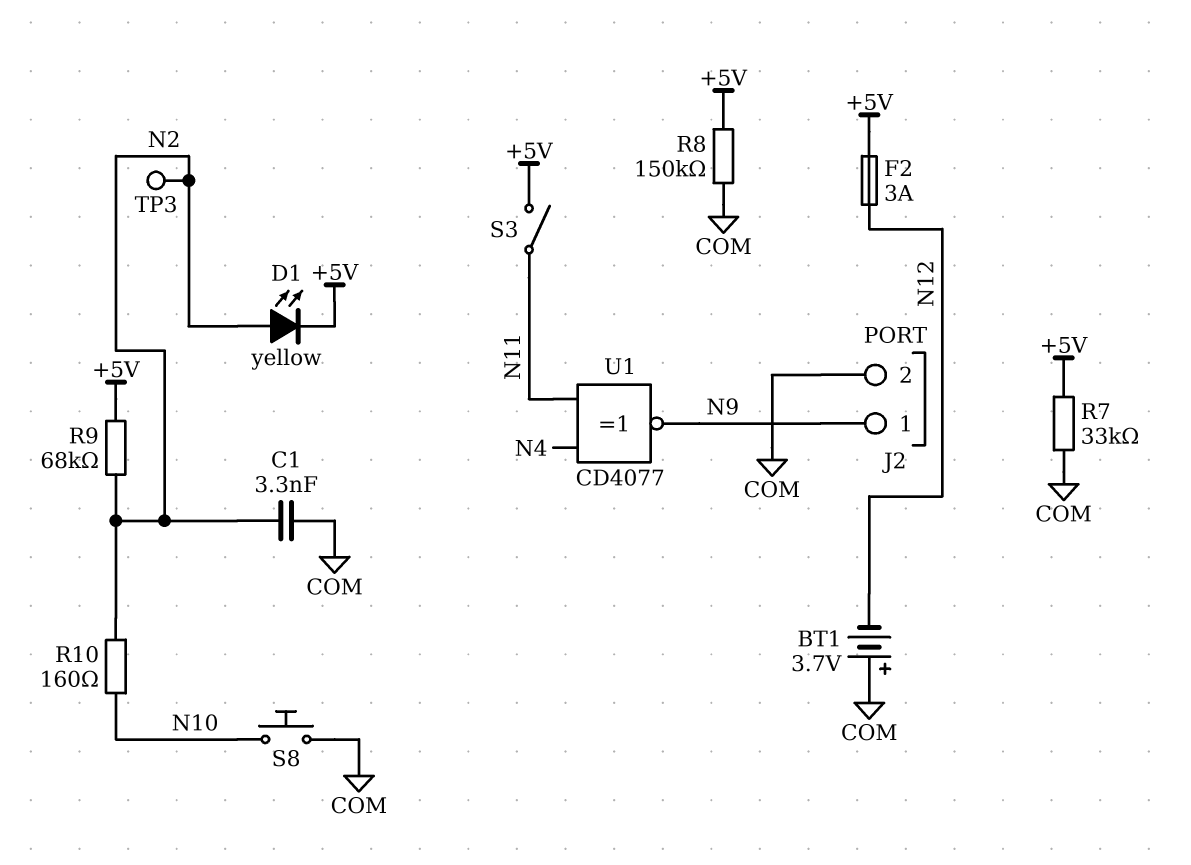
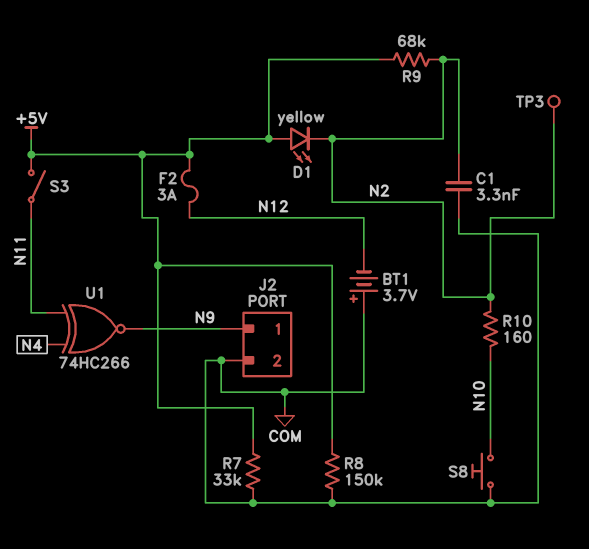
D1: LED yellow (A N2, K +5V) -> LED yellow (A +5V, K N2)
U1: XNOR CD4077 (in N4, in N11, out N9) -> XNOR 74HC266 (in N4, in N11, out N9)

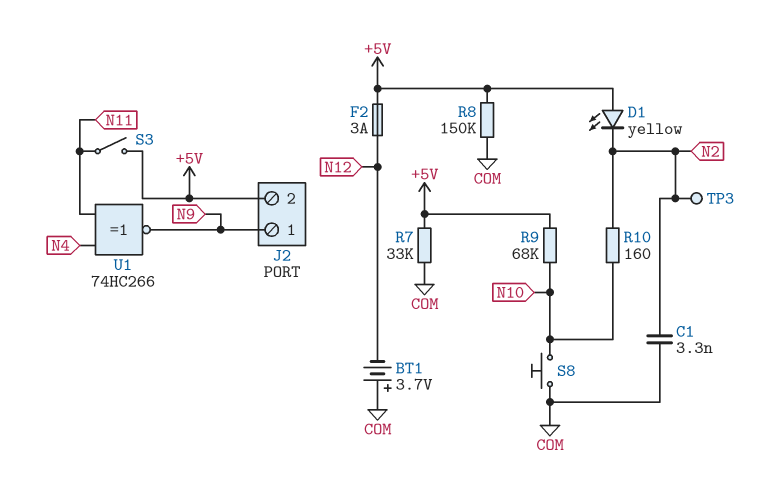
J2 pin 2: COM -> +5V
R9: 68k (+5V, N2) -> 68k (+5V, N10)

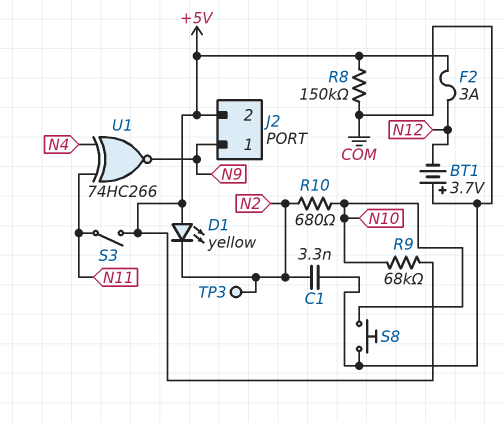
R7: 33k (+5V, COM) -> none
R10: 160 (N2, N10) -> 680 (N2, N10)

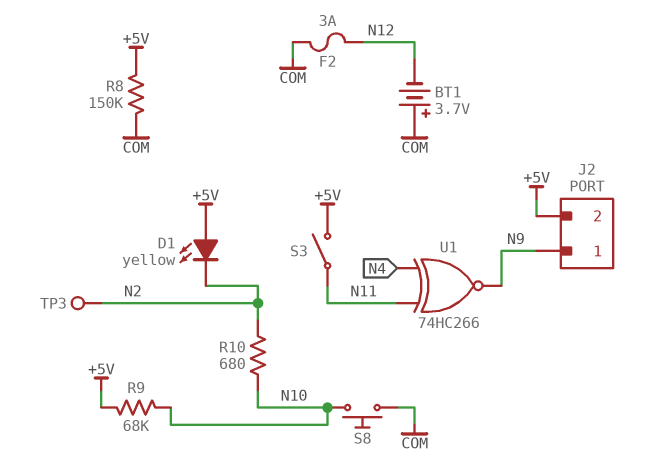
C1: 3.3nF (COM, N2) -> none
F2: 3A (+5V, N12) -> 3A (COM, N12)

